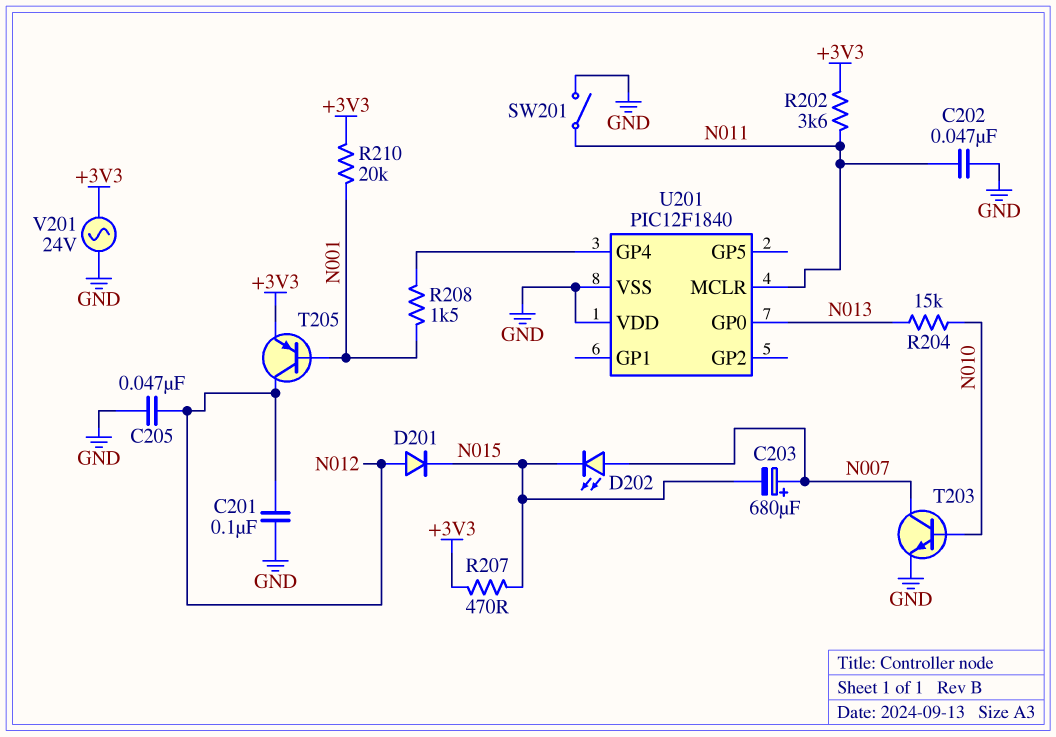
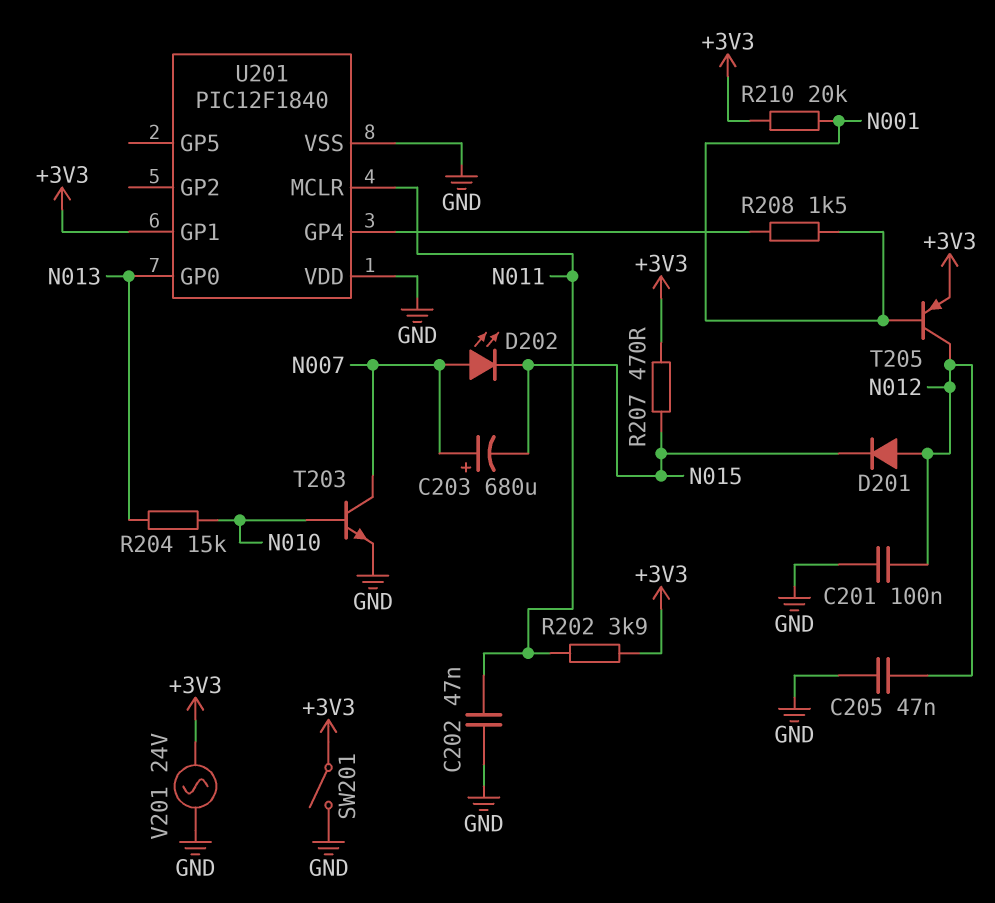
R202: 3.6k (+3V3, N011) -> 3.9k (+3V3, N011)
SW201: switch (GND, N011) -> switch (+3V3, GND)
U201 pin GP1: none -> +3V3

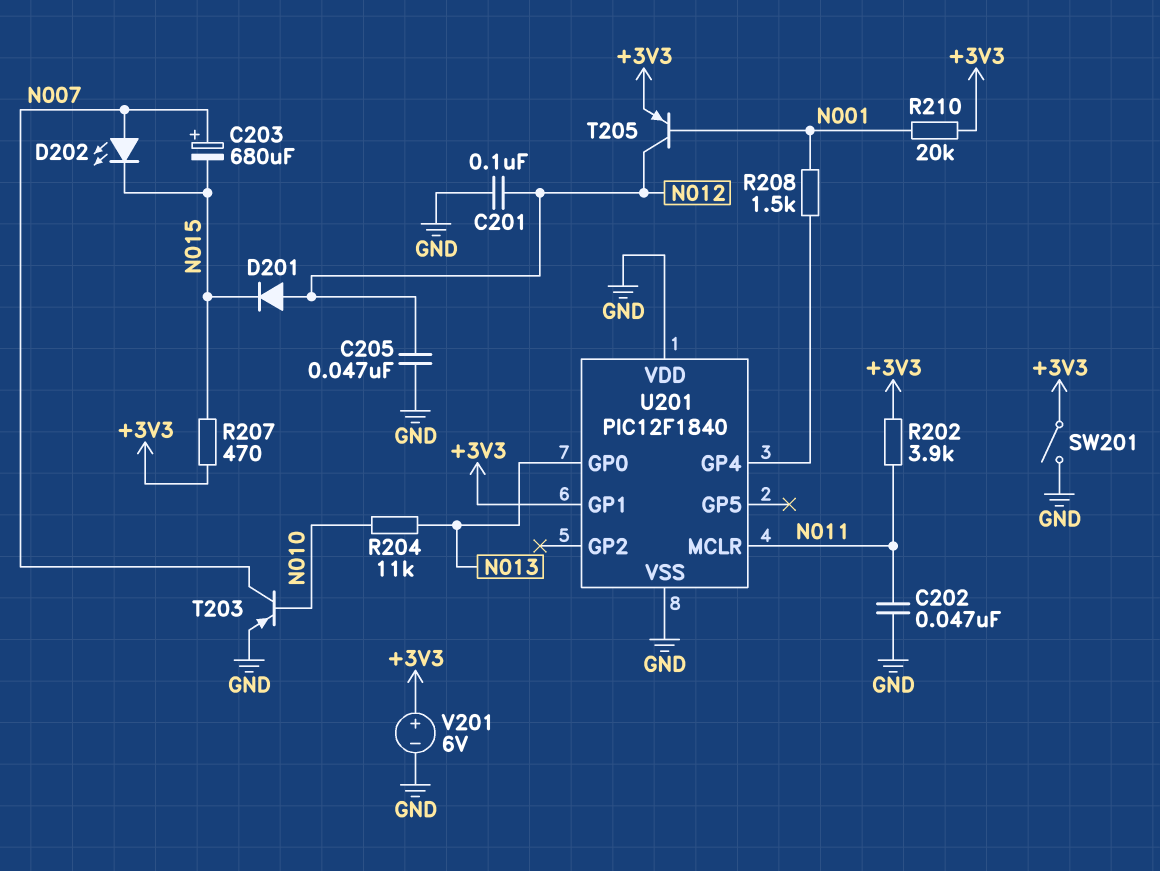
R204: 15k (N010, N013) -> 11k (N010, N013)
T203: NPN (B N010, C N007, E GND) -> PNP (B N010, C N007, E GND)
V201: AC 24V (+3V3, GND) -> 6V (plus +3V3, minus GND)

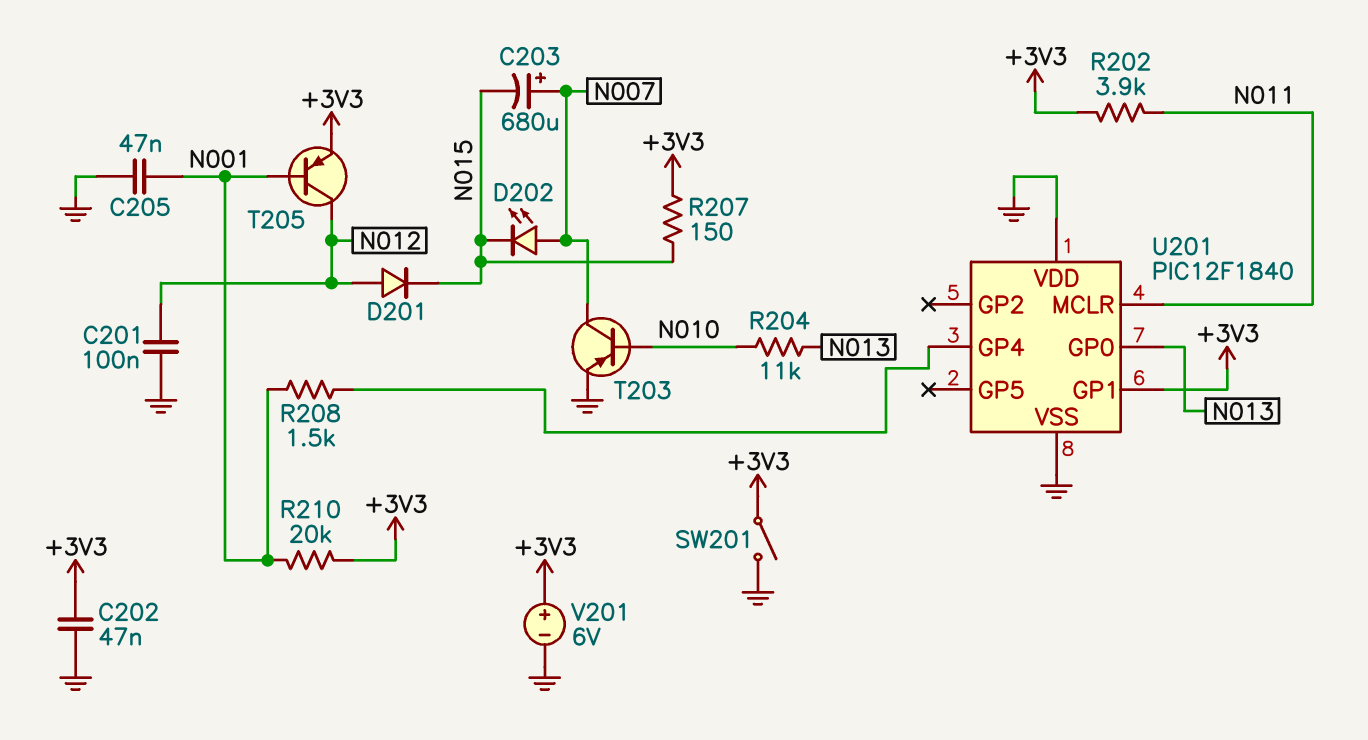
C202: 47nF (GND, N011) -> 47nF (+3V3, GND)
C205: 47nF (GND, N012) -> 47nF (GND, N001)
R207: 470 (+3V3, N015) -> 150 (+3V3, N015)

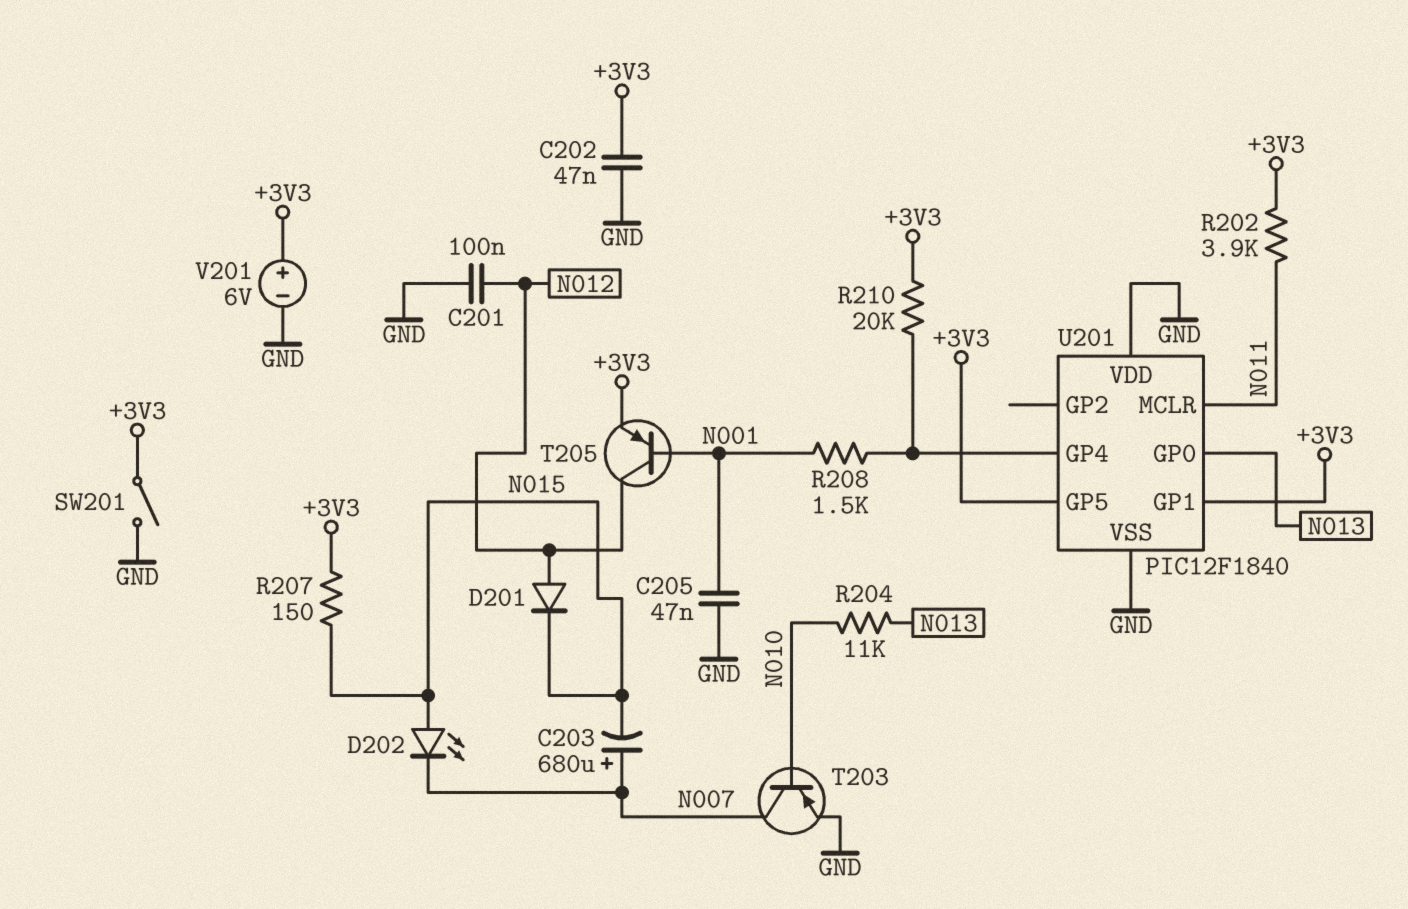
D202: LED (A N007, K N015) -> LED (A N015, K N007)
R210: 20k (+3V3, N001) -> 20k (+3V3, U201/GP4)
U201 pin GP5: none -> +3V3

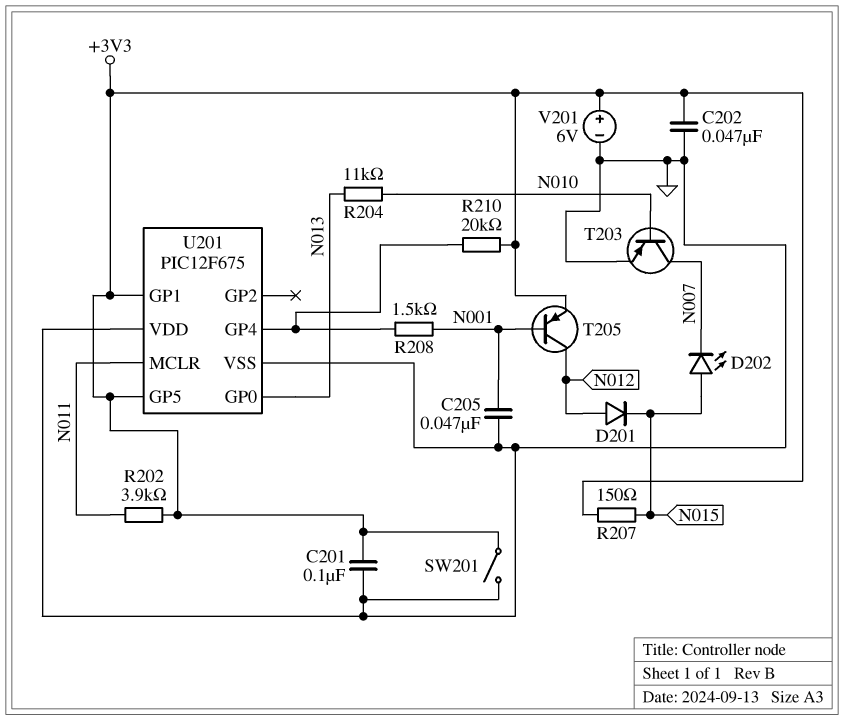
C201: 100nF (GND, N012) -> 100nF (+3V3, GND)
C203: 680uF (plus N007, minus N015) -> none
U201: PIC12F1840 -> PIC12F675

